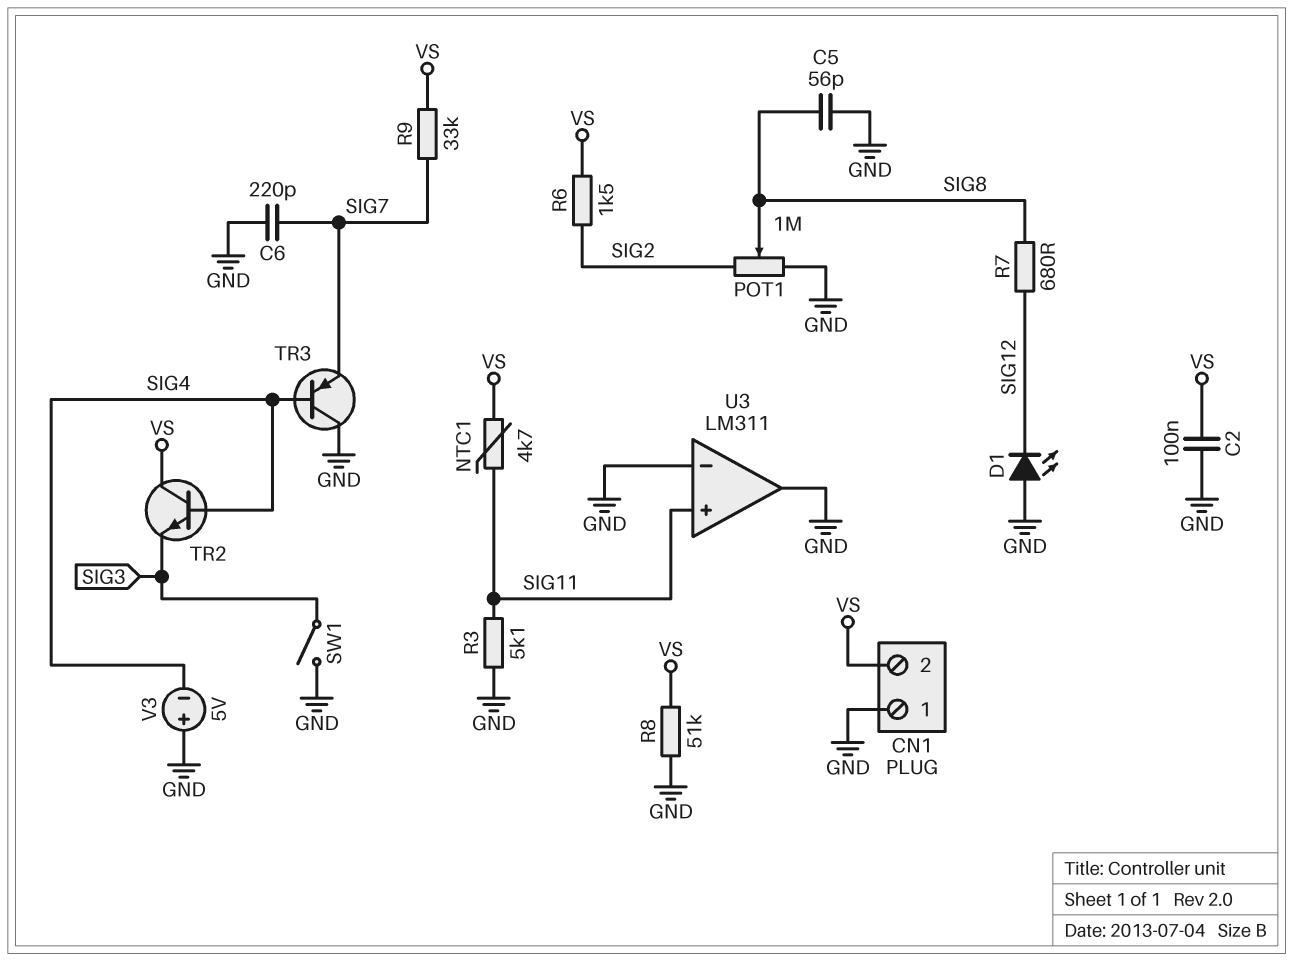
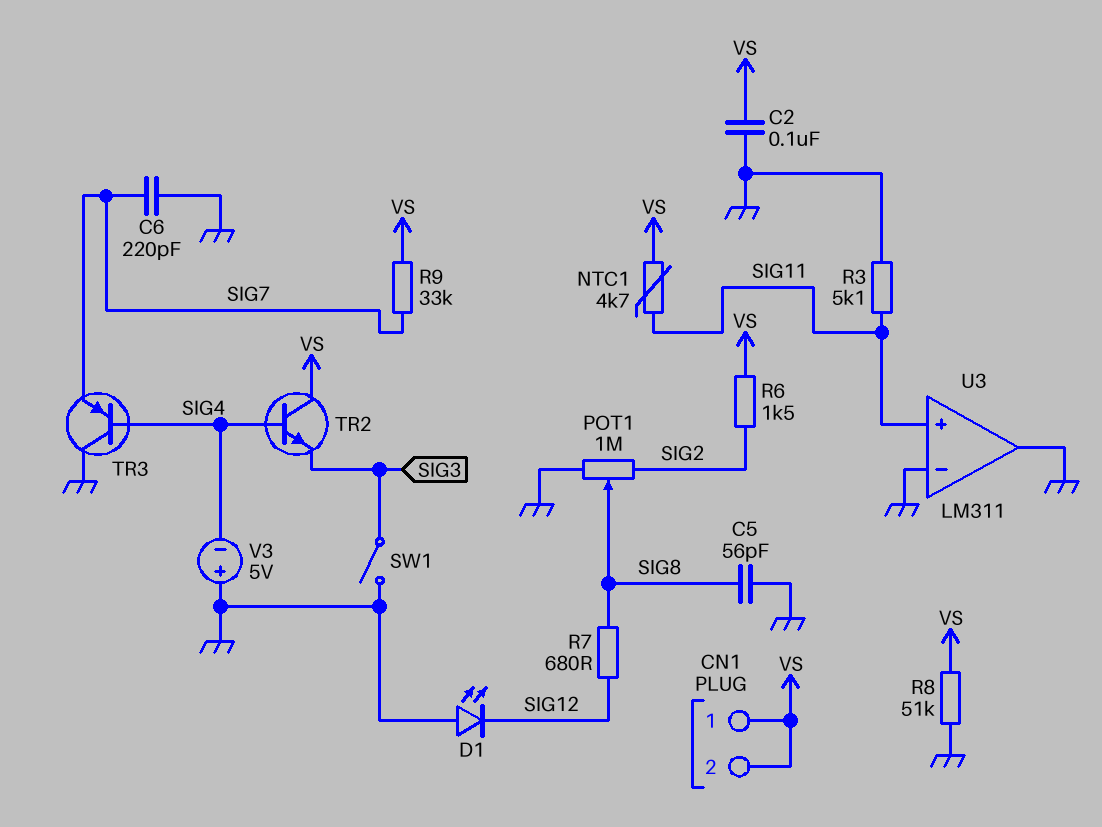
CN1 pin 1: GND -> VS

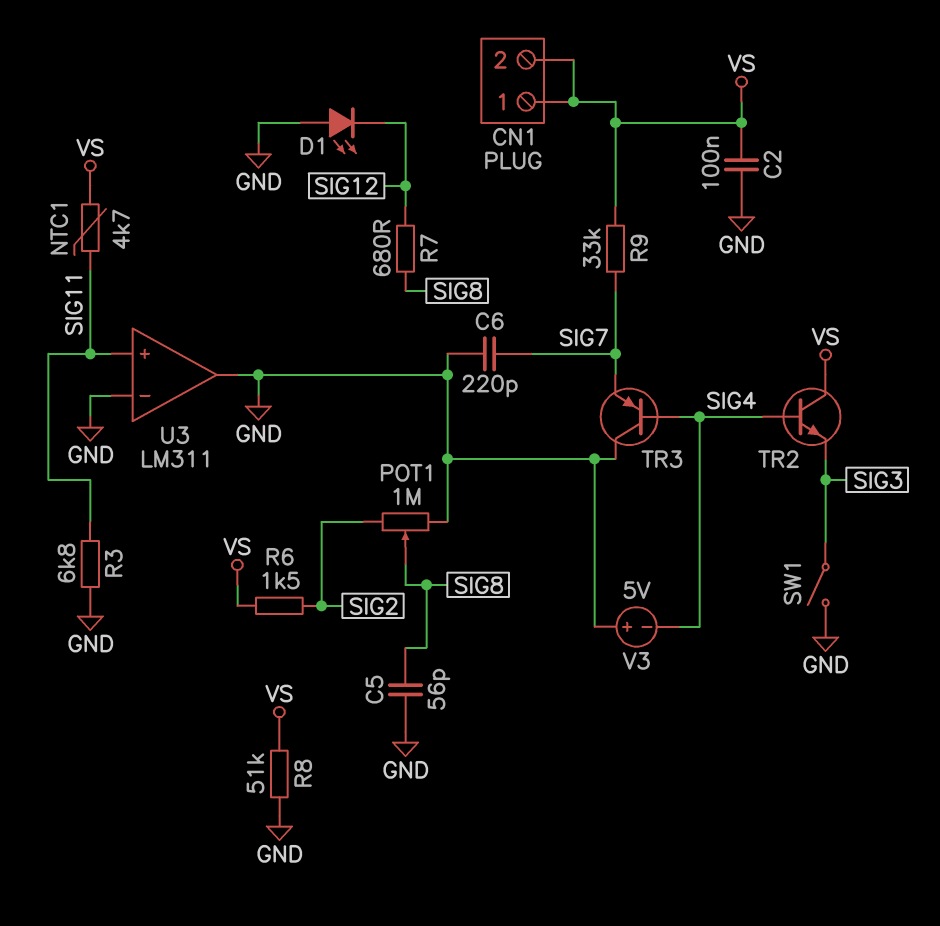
R3: 5.1k (GND, SIG11) -> 6.8k (GND, SIG11)

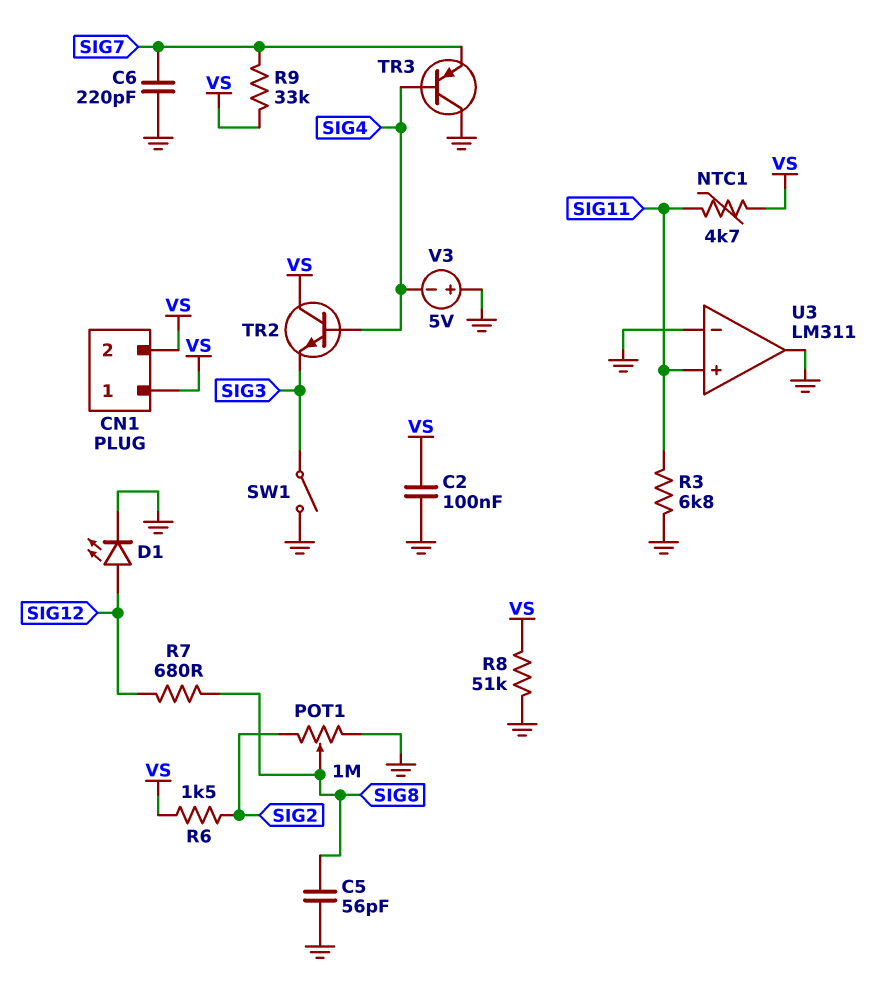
D1: LED (A GND, K SIG12) -> LED (A SIG12, K GND)

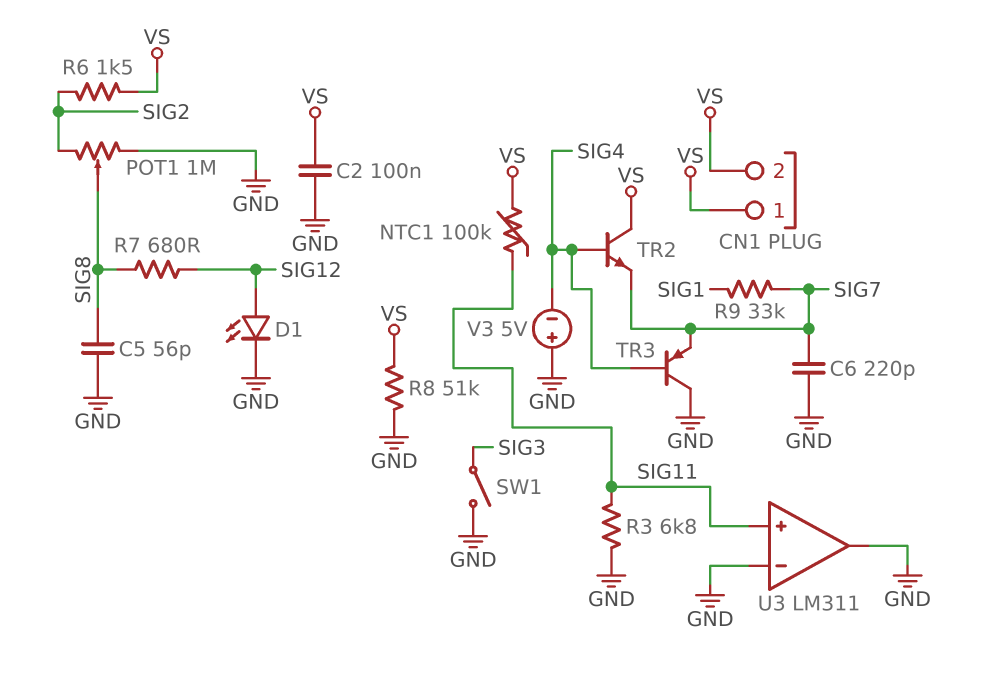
NTC1: 4.7k (SIG11, VS) -> 100k (SIG11, VS)
R9: 33k (SIG7, VS) -> 33k (SIG1, SIG7)
TR2: NPN (B SIG4, C VS, E SIG3) -> NPN (B SIG4, C VS, E SIG7)

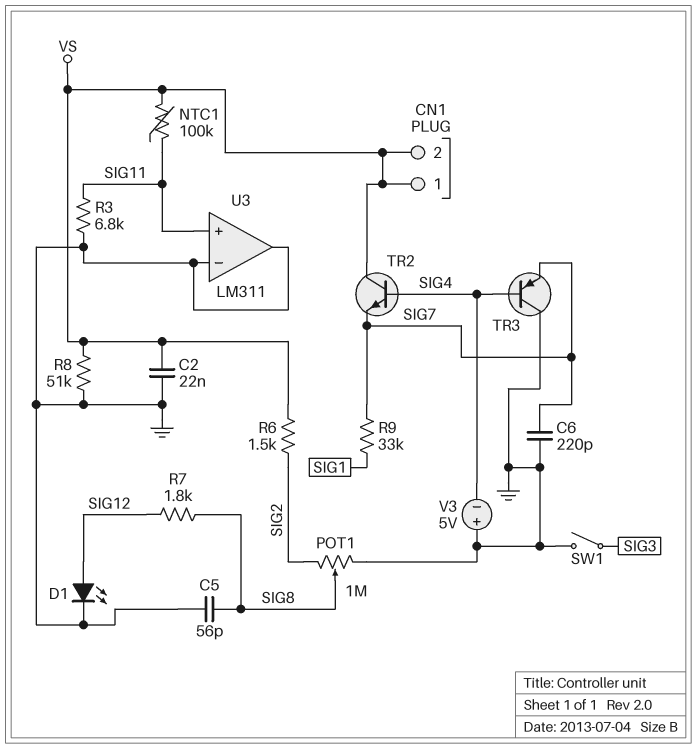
C2: 100nF (GND, VS) -> 22nF (GND, VS)
R7: 680 (SIG8, SIG12) -> 1.8k (SIG8, SIG12)

